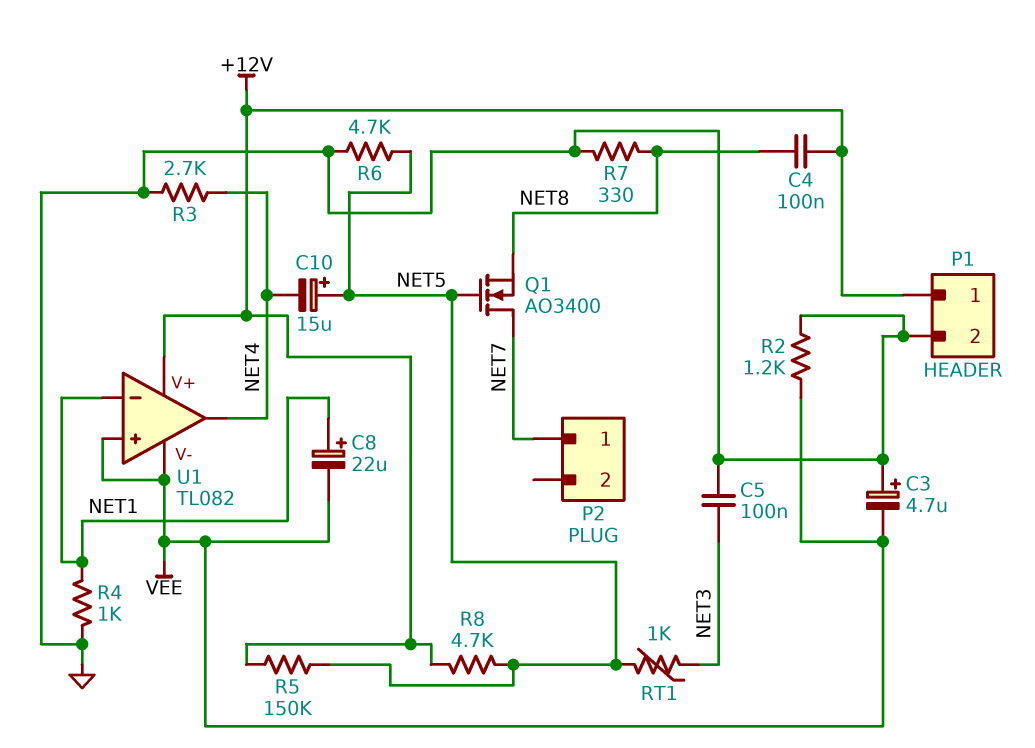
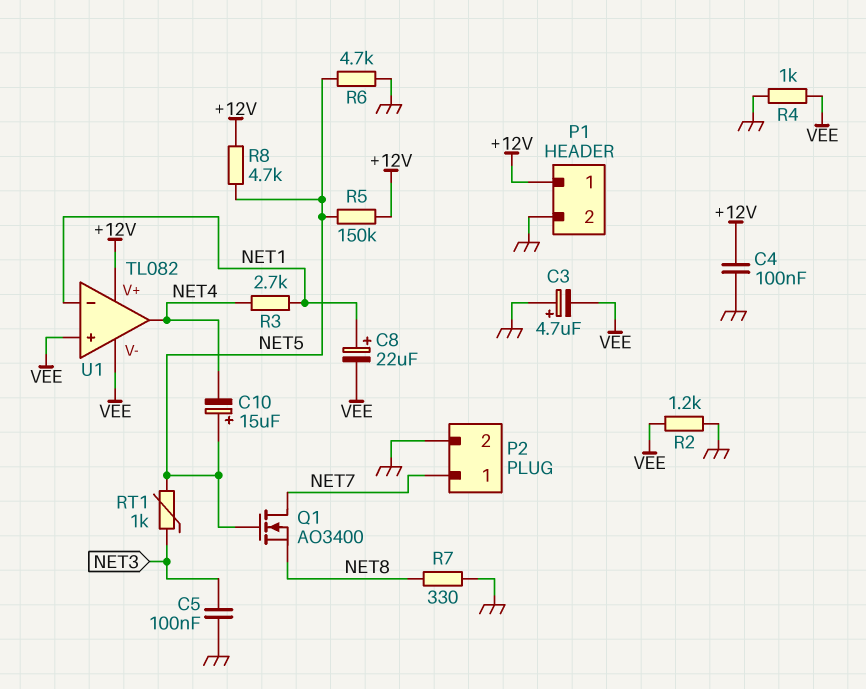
C4: 100nF (+12V, NET8) -> 100nF (+12V, GND)
P2 pin 2: none -> GND
R3: 2.7k (GND, NET4) -> 2.7k (NET1, NET4)
R4: 1k (GND, NET1) -> 1k (GND, VEE)

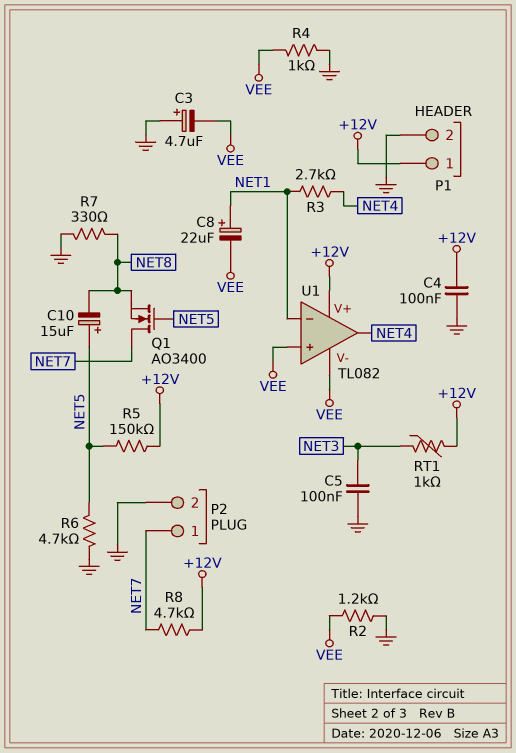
C10: 15uF (plus NET5, minus NET4) -> 15uF (plus NET5, minus NET8)
R8: 4.7k (+12V, NET5) -> 4.7k (+12V, NET7)
RT1: 1k (NET3, NET5) -> 1k (+12V, NET3)

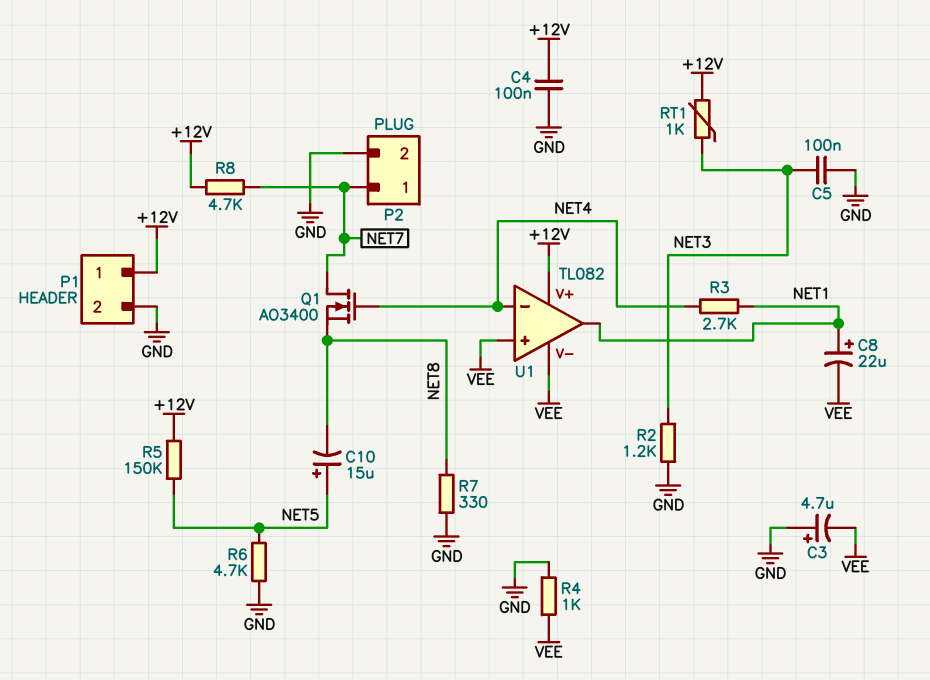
Q1: NMOS AO3400 (G NET5, D NET7, S NET8) -> NMOS AO3400 (G NET4, D NET7, S NET8)
R2: 1.2k (GND, VEE) -> 1.2k (GND, NET3)
U1 pin in-: NET1 -> NET4
U1 pin out: NET4 -> NET1

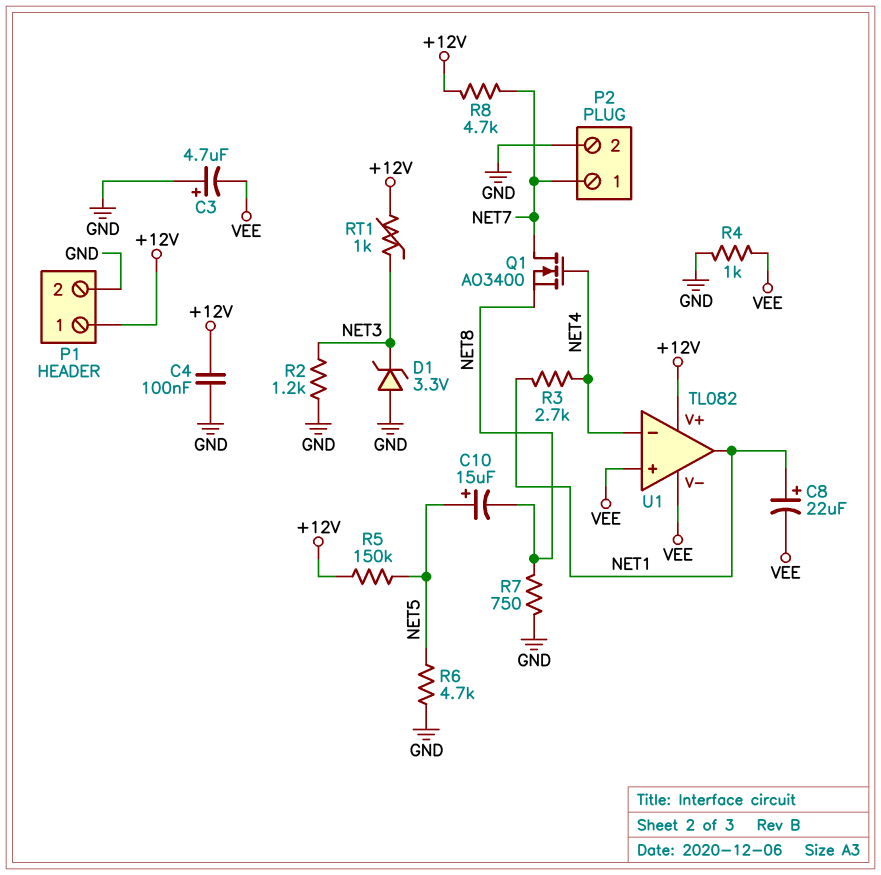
C5: 100nF (GND, NET3) -> none
D1: none -> zener 3.3V (A GND, K NET3)
R7: 330 (GND, NET8) -> 750 (GND, NET8)

